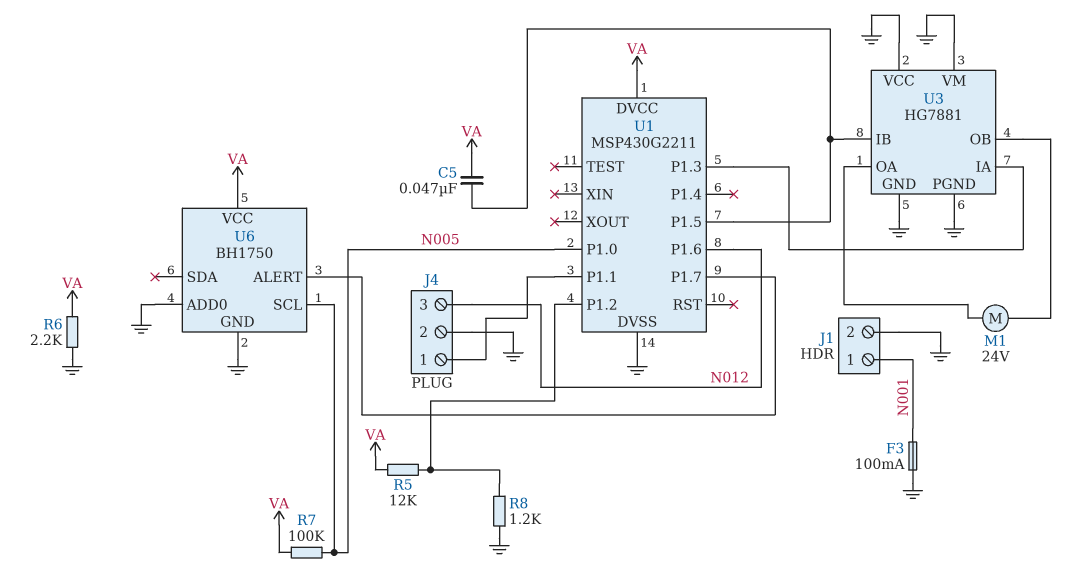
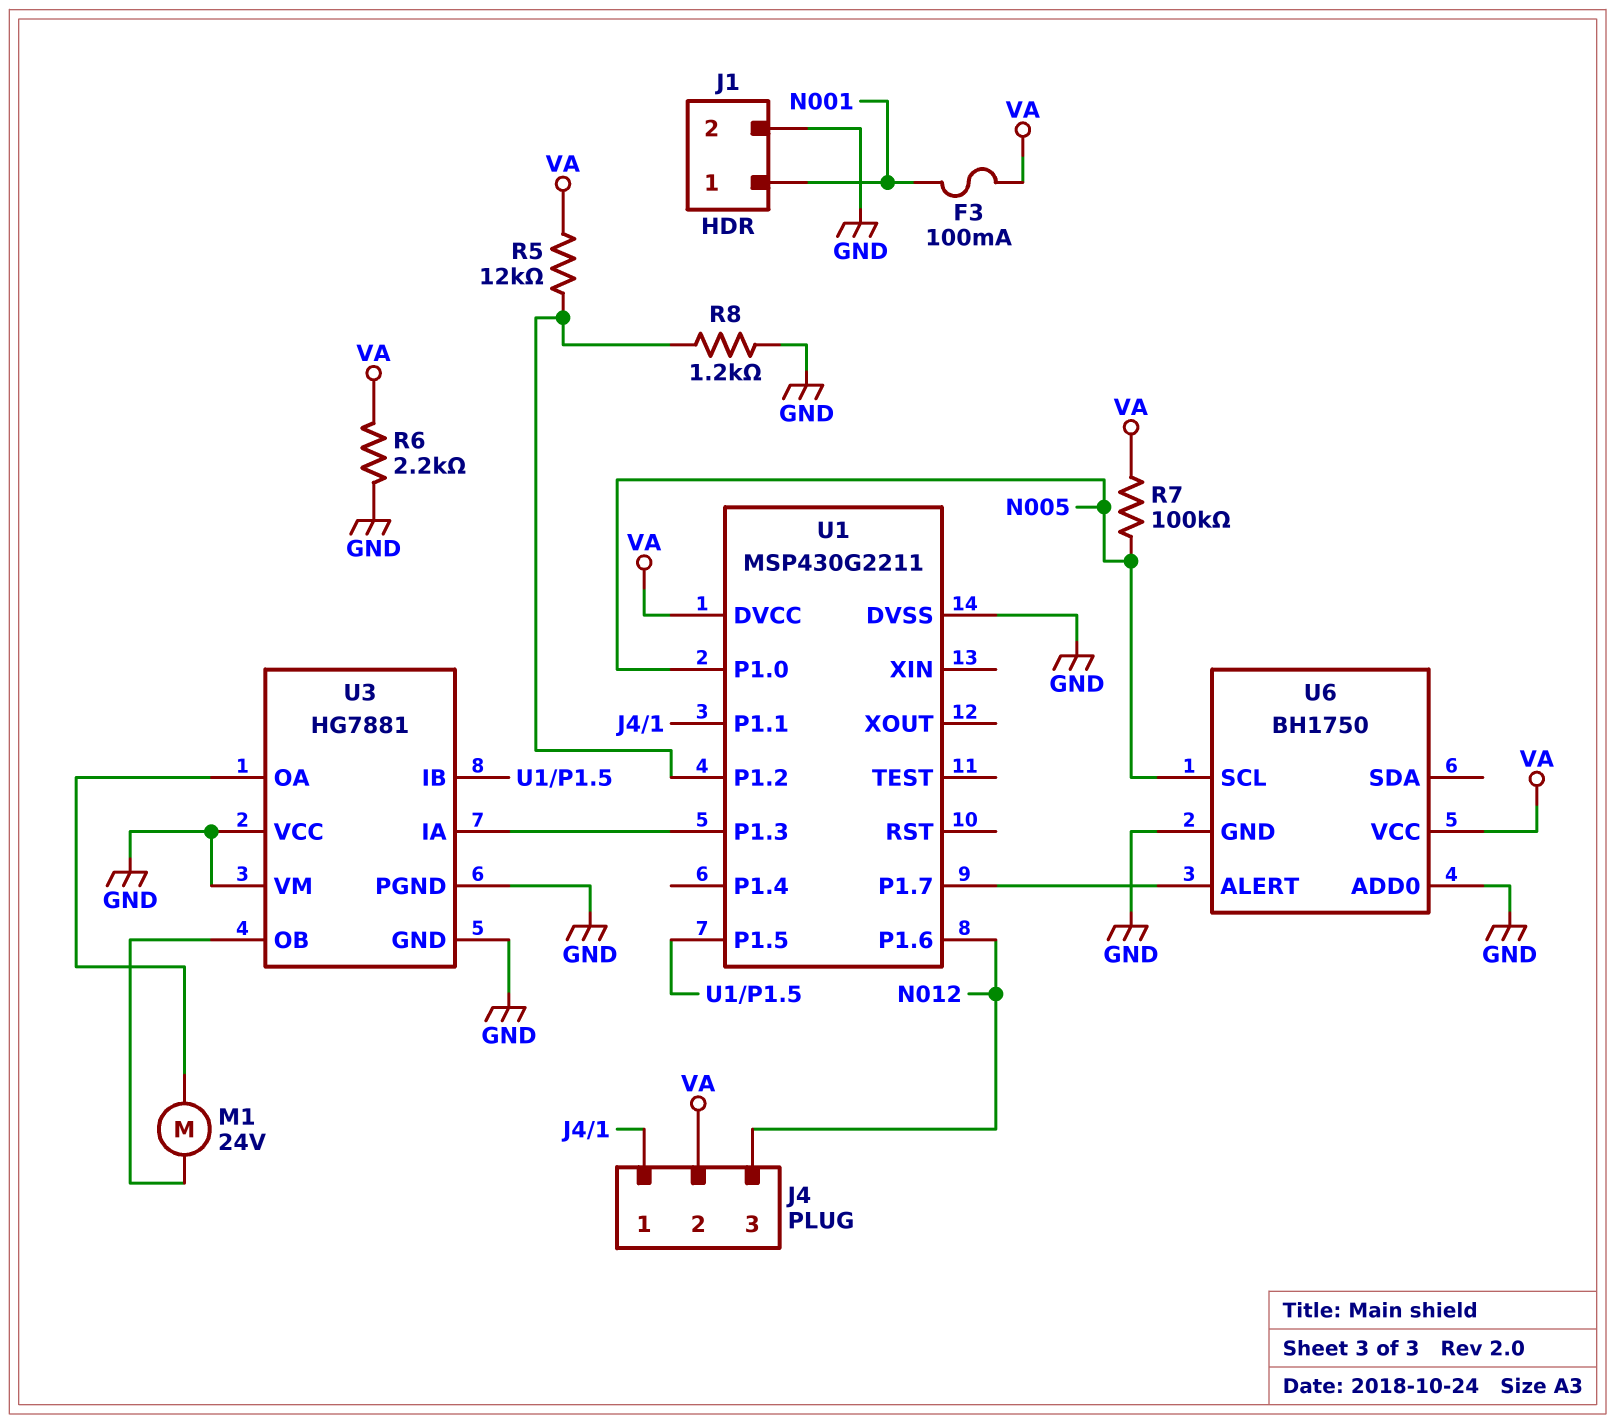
C5: 47nF (U1/P1.5, VA) -> none
F3: 100mA (GND, N001) -> 100mA (N001, VA)
J4 pin 2: GND -> VA

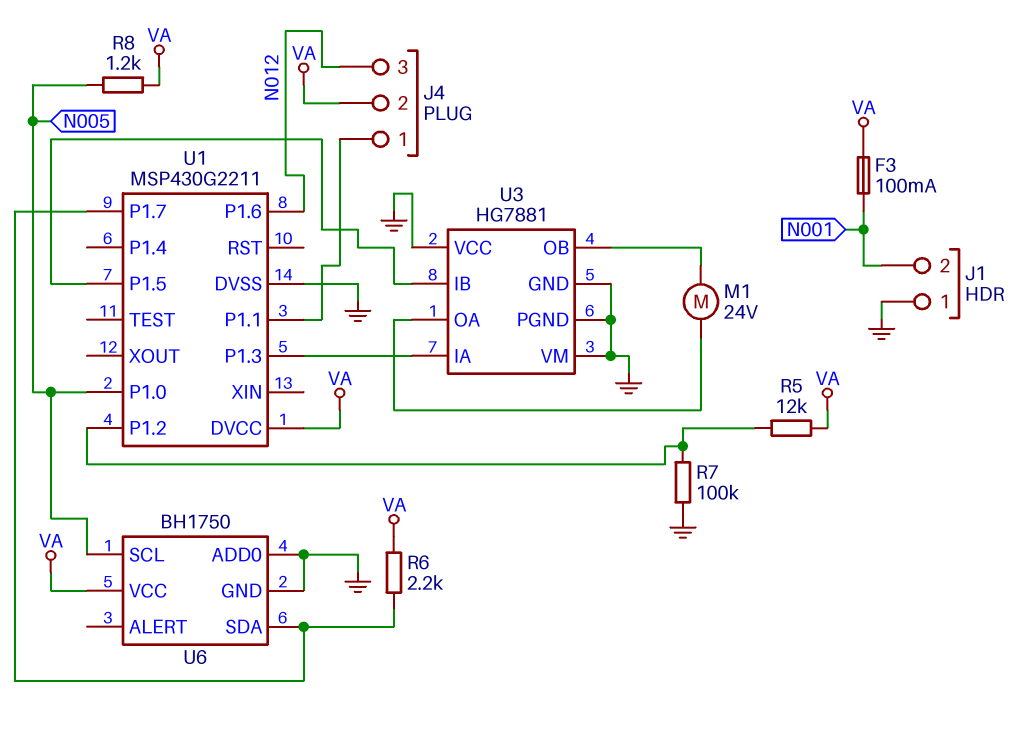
J1 pin 1: N001 -> GND
J1 pin 2: GND -> N001
R6: 2.2k (GND, VA) -> 2.2k (U1/P1.7, VA)
R7: 100k (N005, VA) -> 100k (GND, U1/P1.2)
R8: 1.2k (GND, U1/P1.2) -> 1.2k (N005, VA)
U6 pin ALERT: U1/P1.7 -> none
U6 pin SDA: none -> U1/P1.7

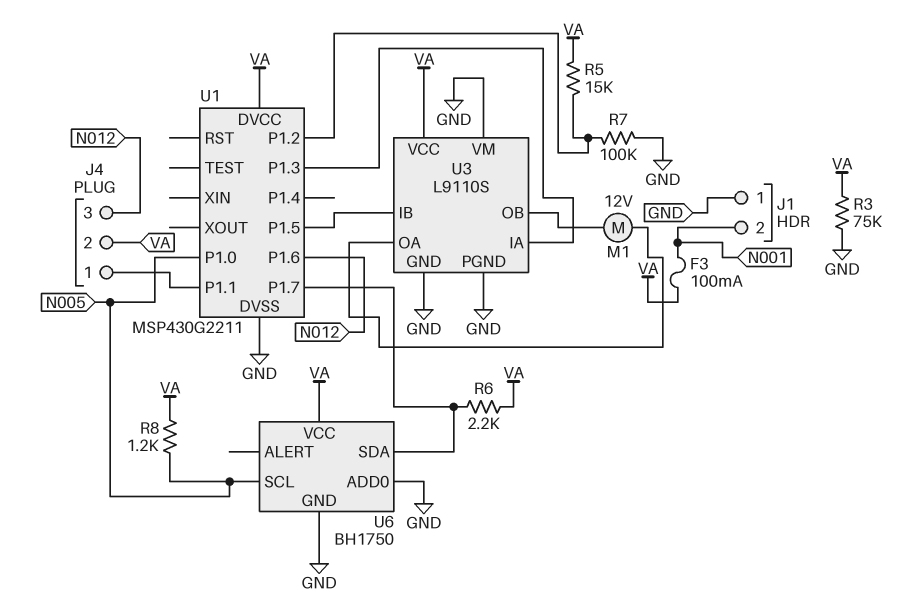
M1: motor 24V (U3/OA, U3/OB) -> motor 12V (U3/OA, U3/OB)
R3: none -> 75k (GND, VA)
R5: 12k (U1/P1.2, VA) -> 15k (U1/P1.2, VA)
U3: HG7881 -> L9110S
U3 pin VCC: GND -> VA

